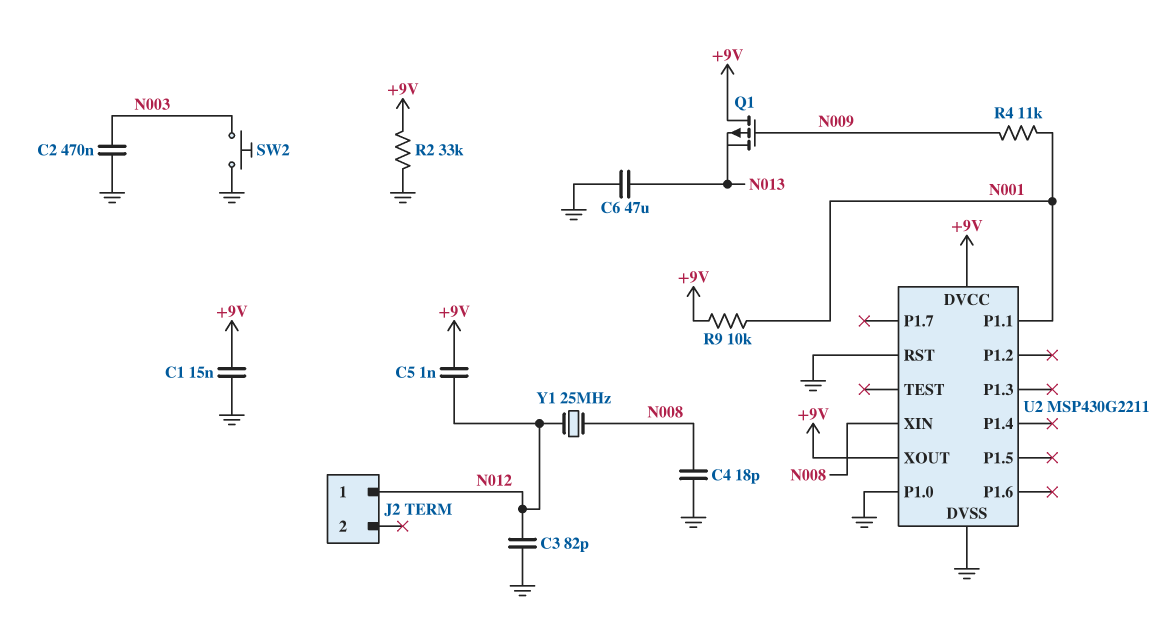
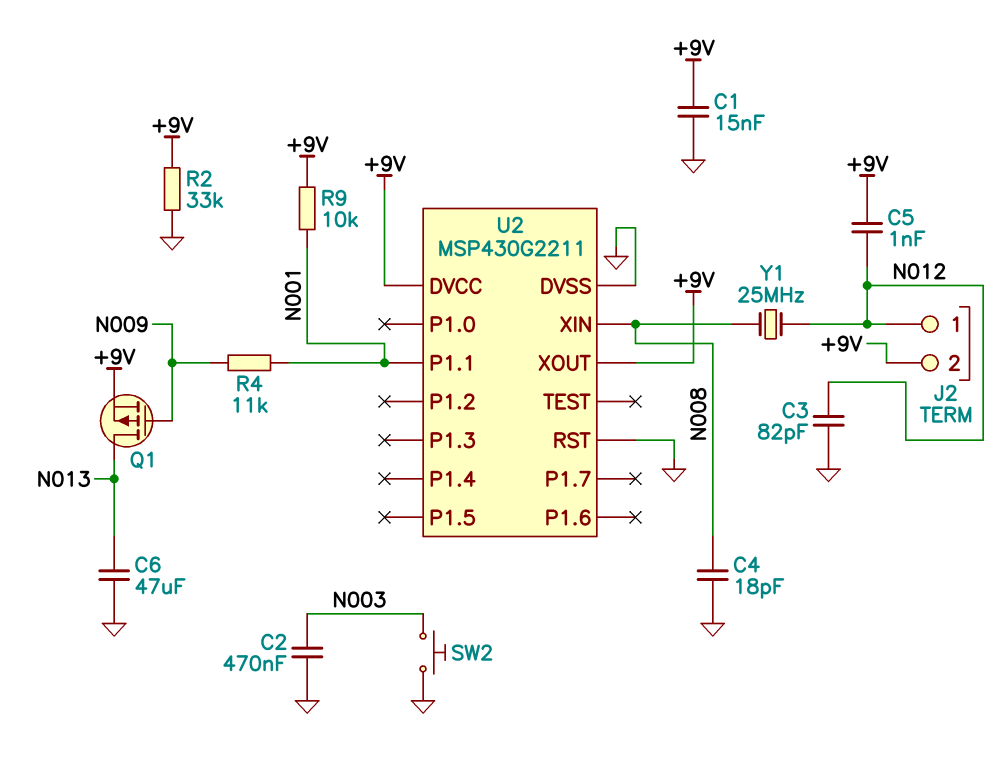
J2 pin 2: none -> +9V
Q1: PMOS (G N009, D +9V, S N013) -> PMOS (G N009, D N013, S +9V)
U2 pin P1.0: GND -> none

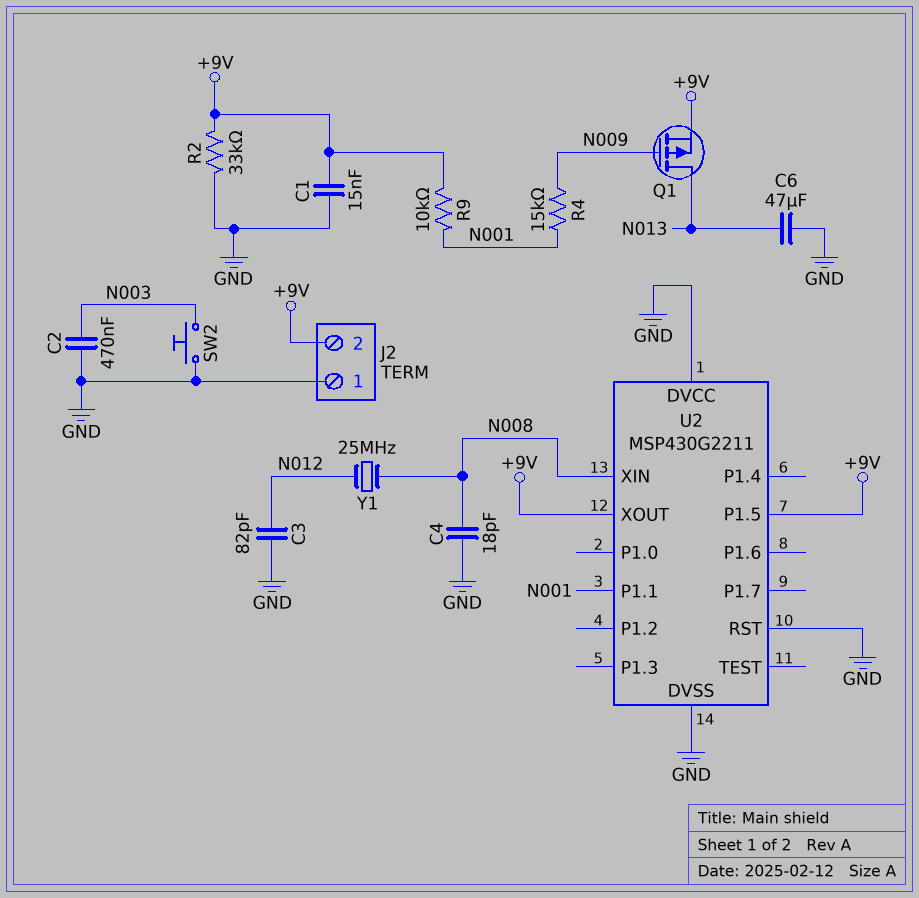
C5: 1nF (+9V, N012) -> none
J2 pin 1: N012 -> GND
R4: 11k (N001, N009) -> 15k (N001, N009)
U2 pin DVCC: +9V -> GND
U2 pin P1.5: none -> +9V

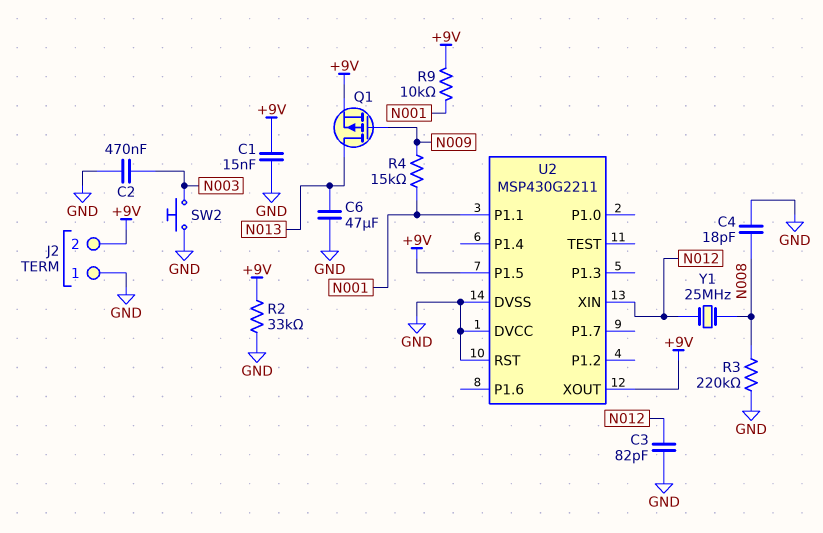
R3: none -> 220k (GND, N008)
U2 pin XIN: N008 -> N012

